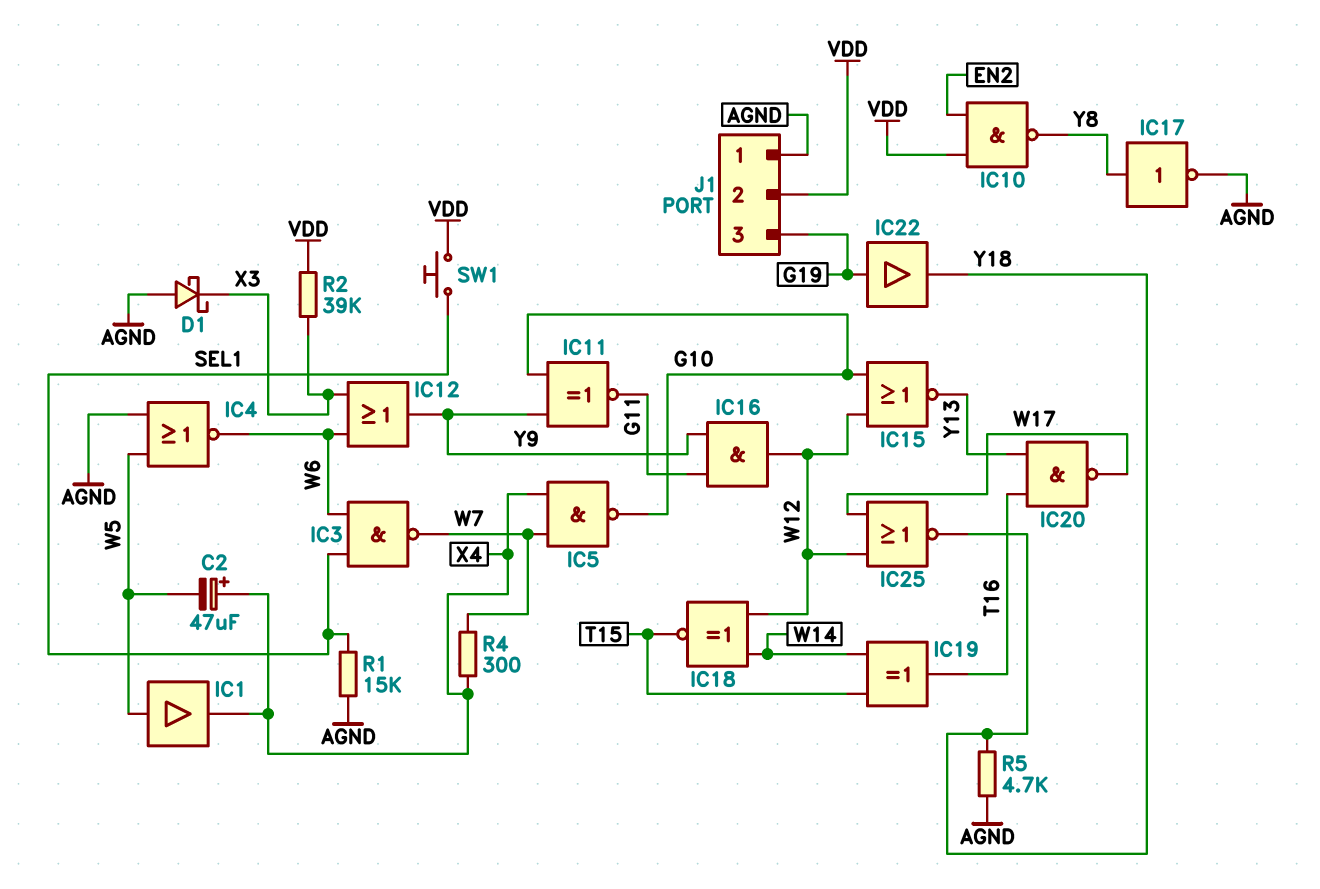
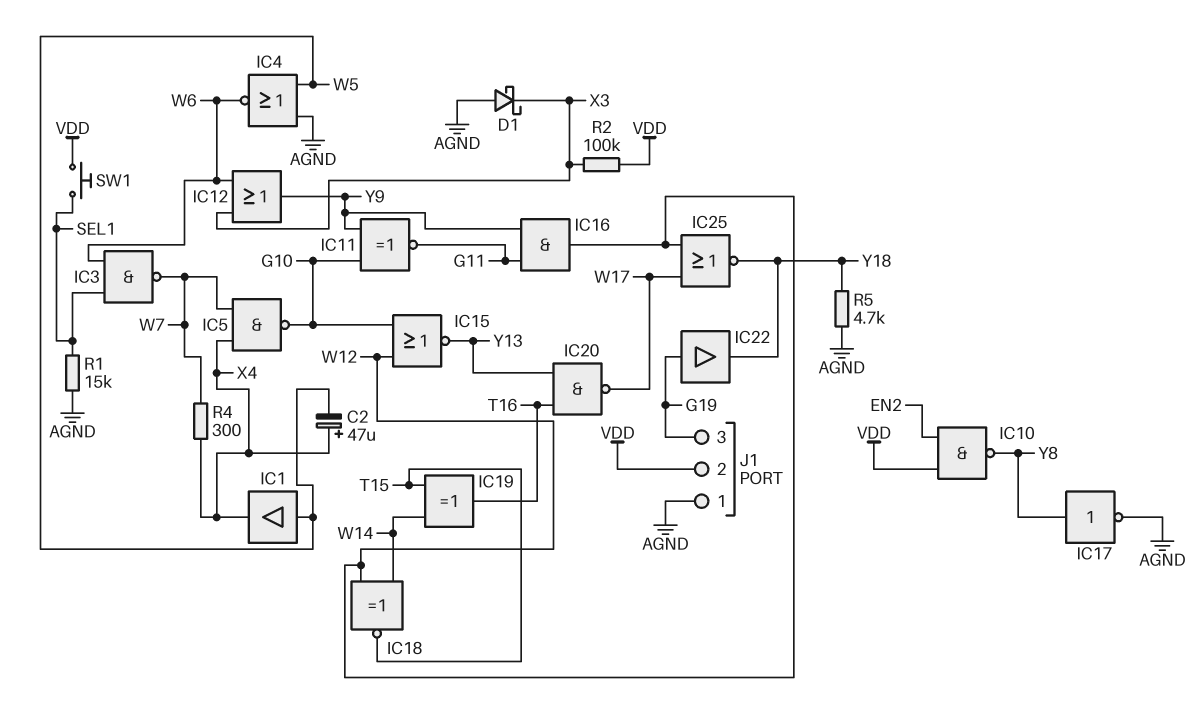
R2: 39k (VDD, X3) -> 100k (VDD, X3)

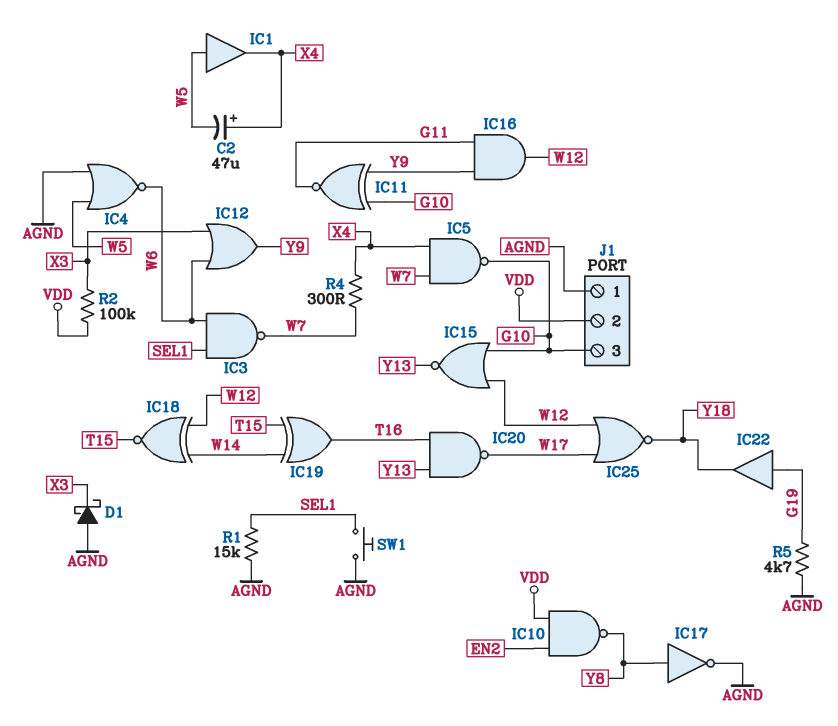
J1 pin 3: G19 -> G10
R5: 4.7k (AGND, Y18) -> 4.7k (AGND, G19)
SW1: button (SEL1, VDD) -> button (AGND, SEL1)

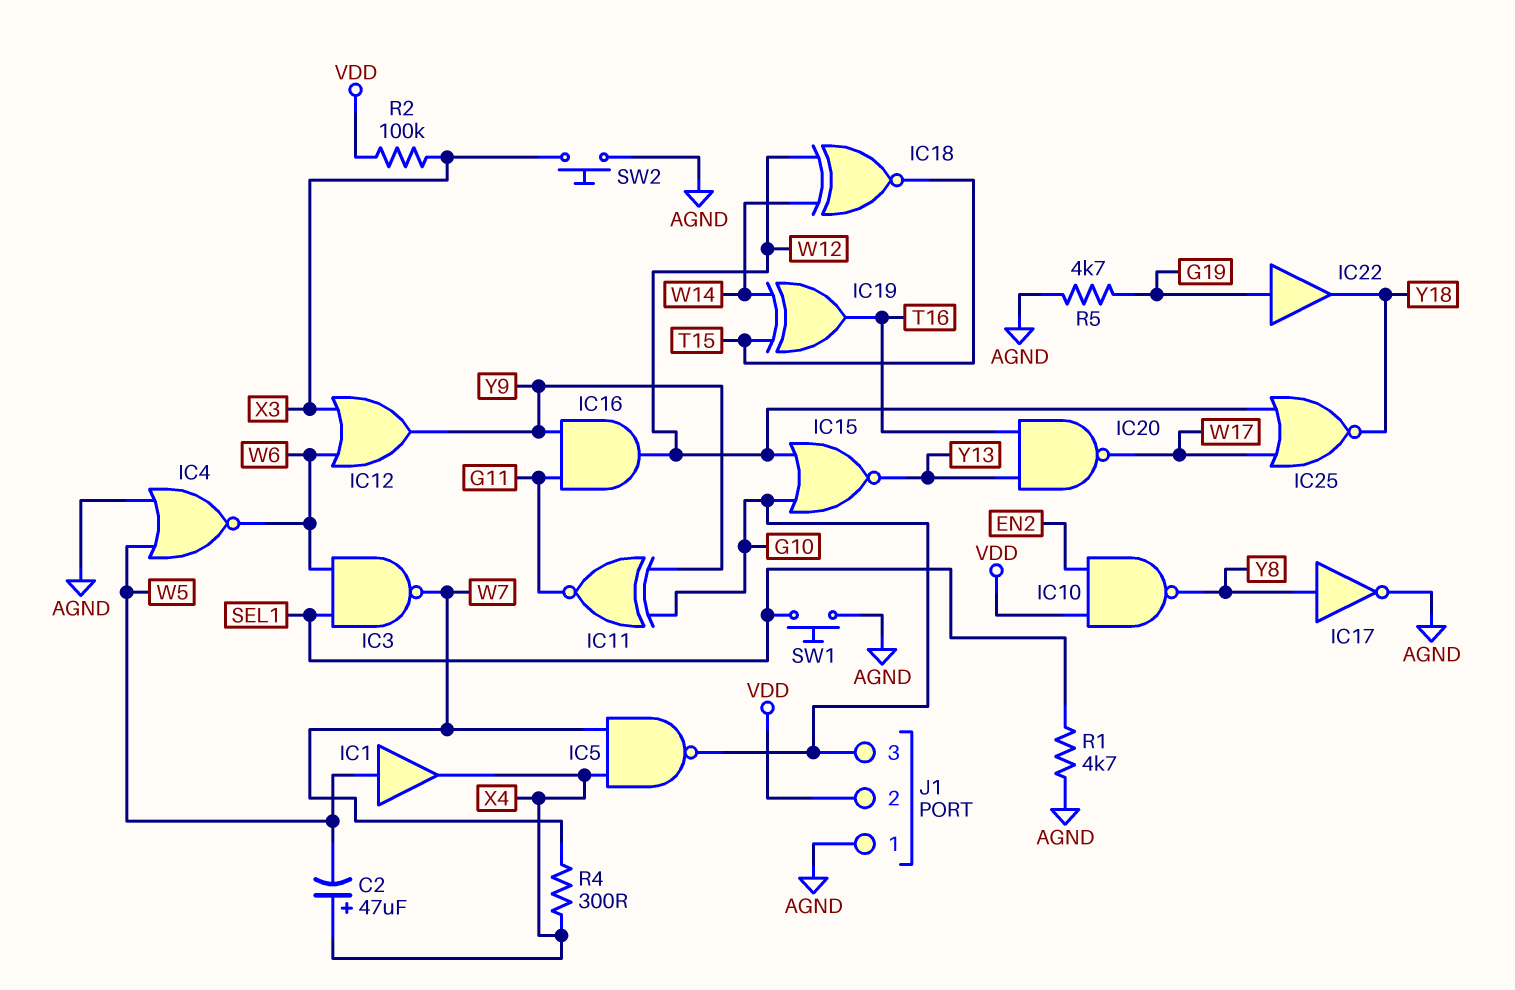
D1: schottky (A AGND, K X3) -> none
R1: 15k (AGND, SEL1) -> 4.7k (AGND, SEL1)
SW2: none -> button (AGND, X3)

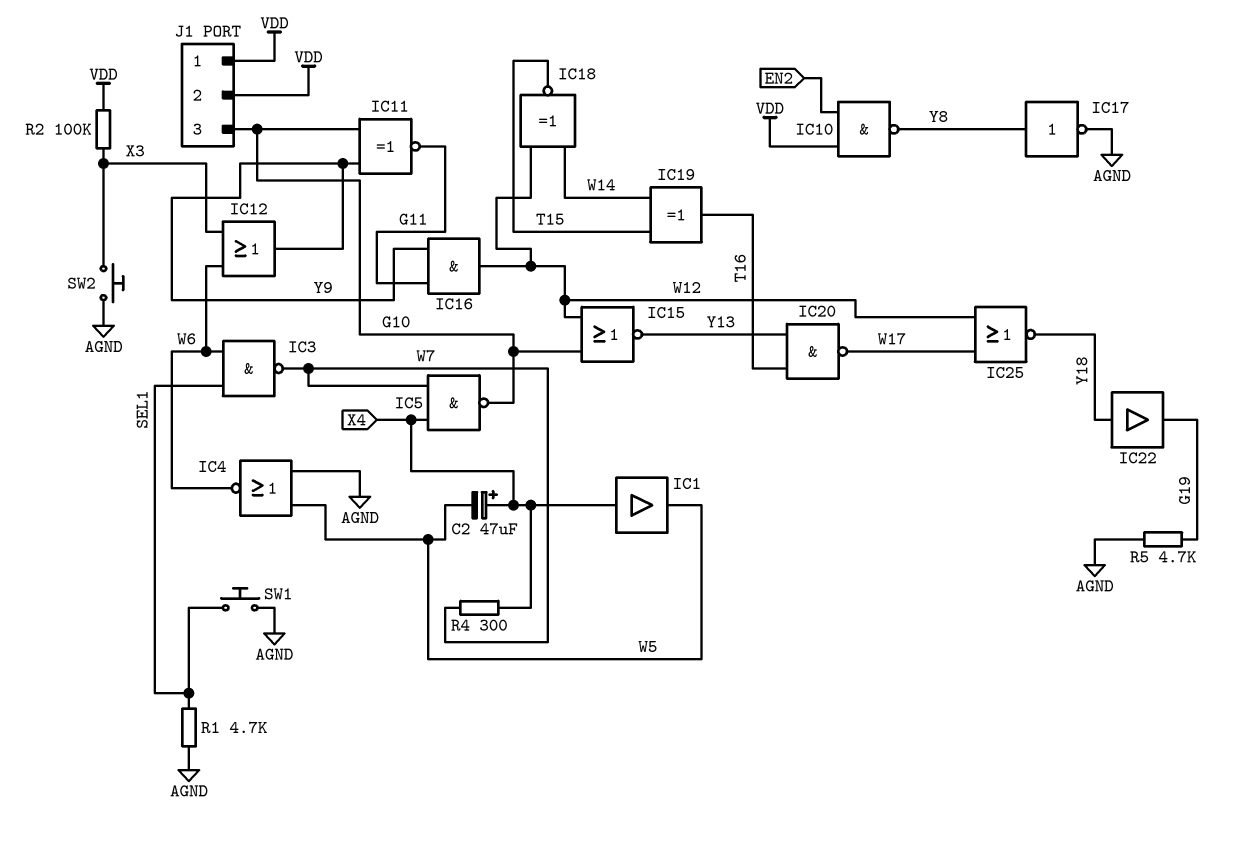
IC1: buffer (in W5, out X4) -> buffer (in X4, out W5)
IC22: buffer (in G19, out Y18) -> buffer (in Y18, out G19)
J1 pin 1: AGND -> VDD

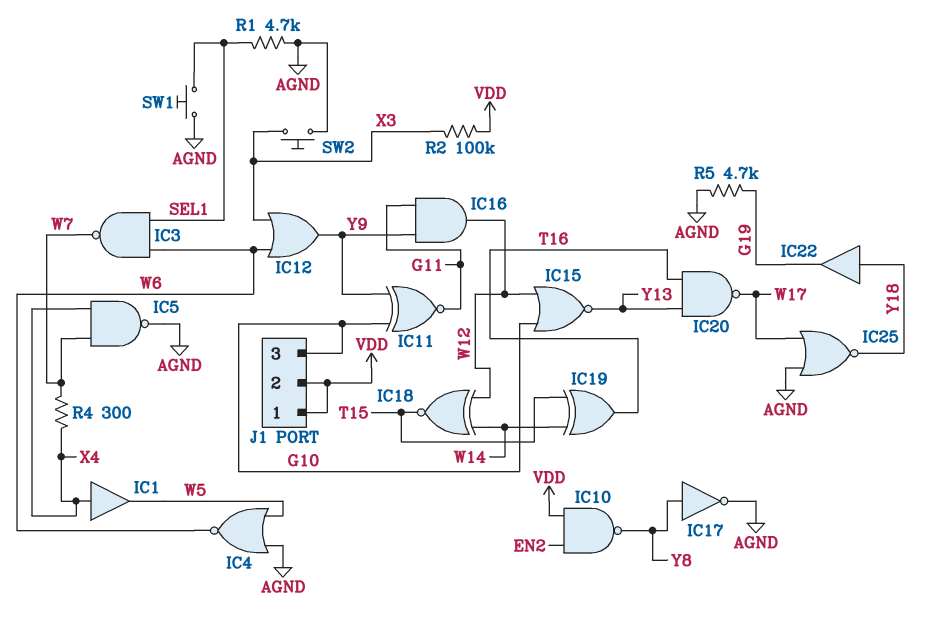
C2: 47uF (plus X4, minus W5) -> none
IC5: NAND (in W7, in X4, out G10) -> NAND (in W7, in X4, out AGND)
IC25: NOR (in W12, in W17, out Y18) -> NOR (in AGND, in W17, out Y18)

